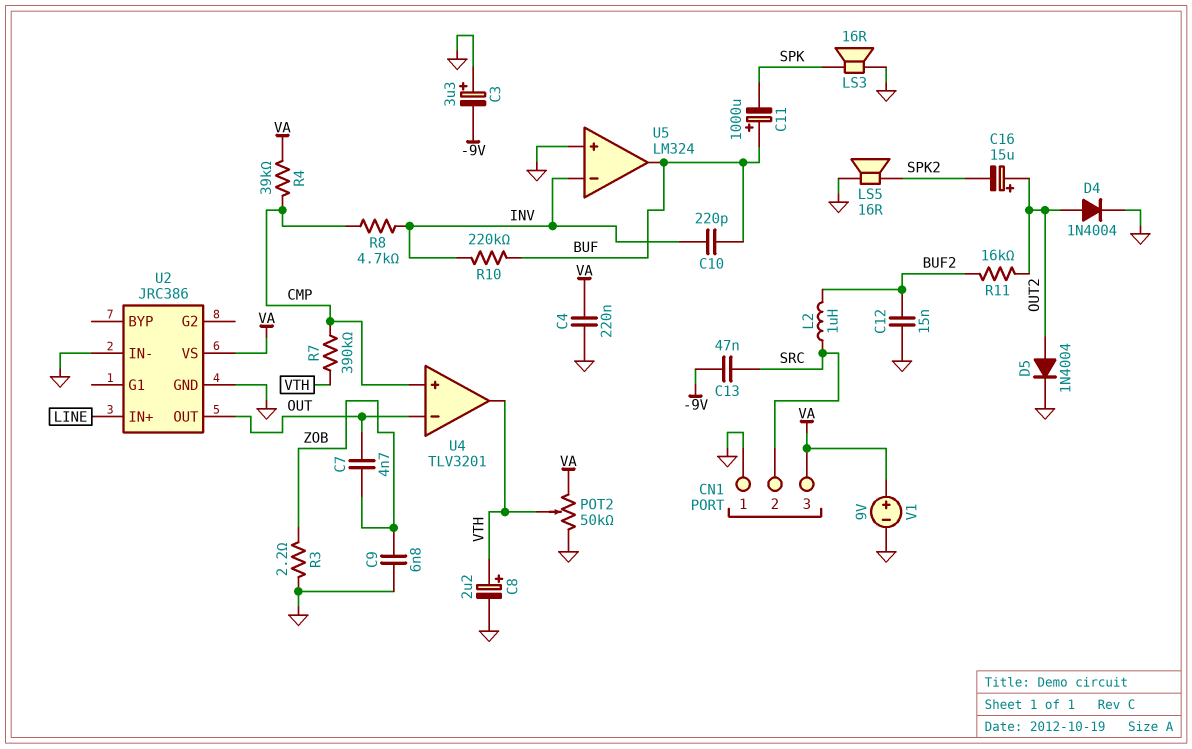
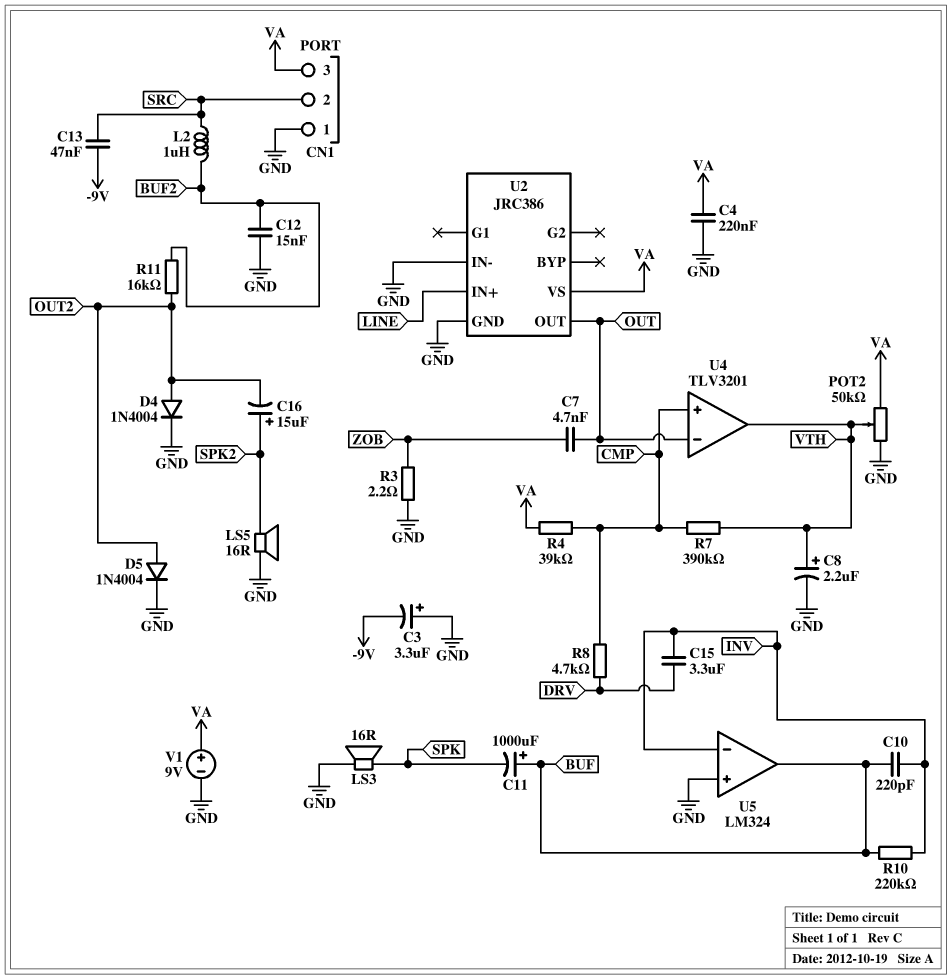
C9: 6.8nF (GND, ZOB) -> none
C15: none -> 3.3uF (DRV, INV)
C16: 15uF (plus OUT2, minus SPK2) -> 15uF (plus SPK2, minus OUT2)
R8: 4.7k (CMP, INV) -> 4.7k (CMP, DRV)

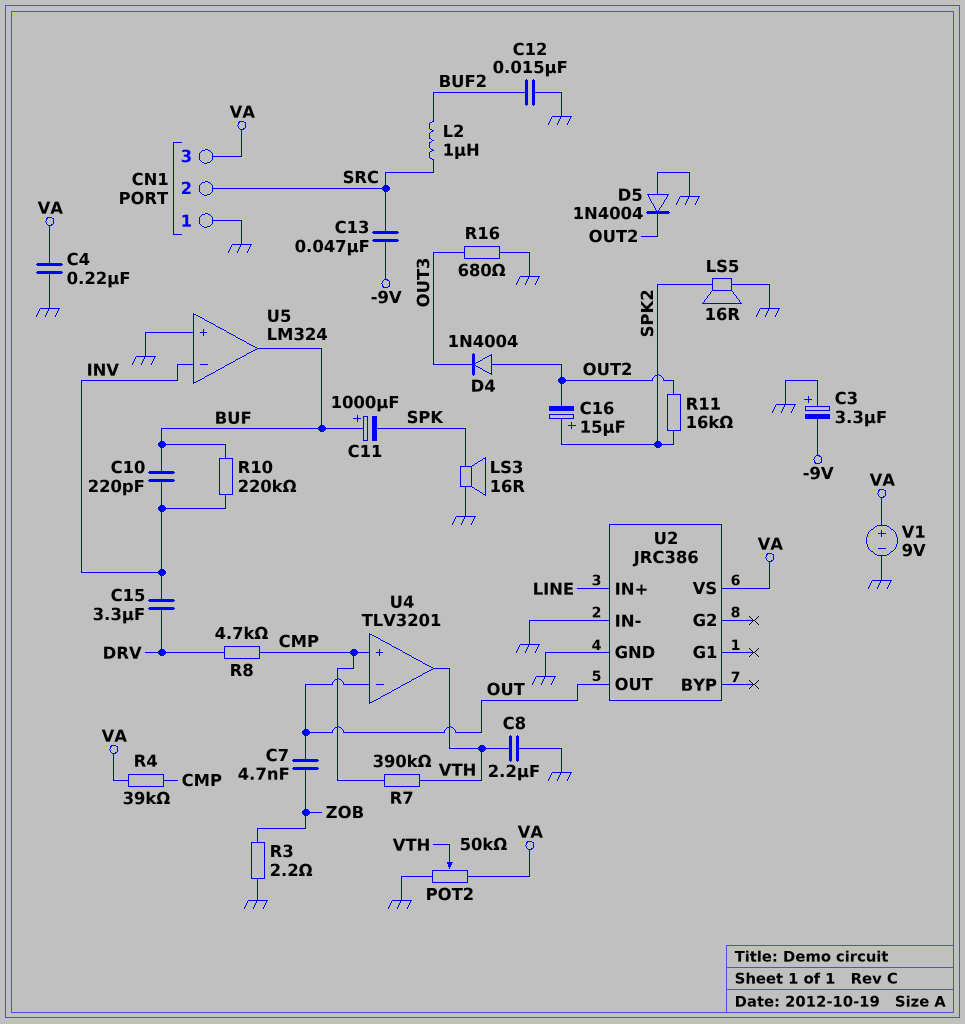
C8: 2.2uF (plus VTH, minus GND) -> 2.2uF (GND, VTH)
D4: diode 1N4004 (A OUT2, K GND) -> diode 1N4004 (A OUT2, K OUT3)
D5: diode 1N4004 (A OUT2, K GND) -> diode 1N4004 (A GND, K OUT2)
R11: 16k (BUF2, OUT2) -> 16k (OUT2, SPK2)
R16: none -> 680 (GND, OUT3)

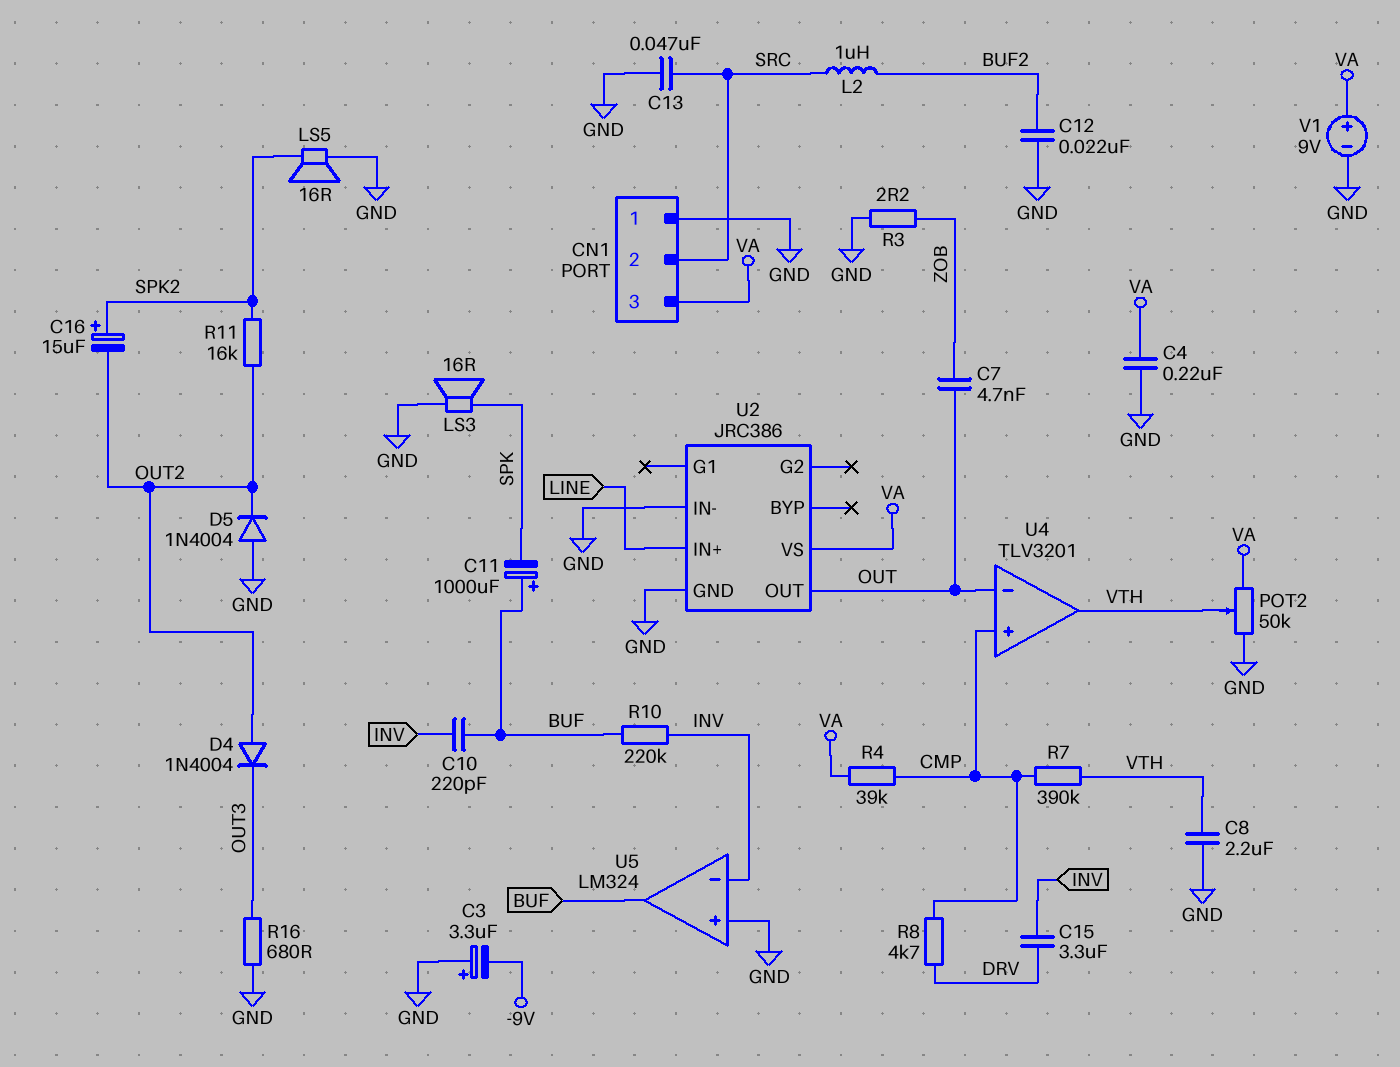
C12: 15nF (BUF2, GND) -> 22nF (BUF2, GND)
C13: 47nF (-9V, SRC) -> 47nF (GND, SRC)

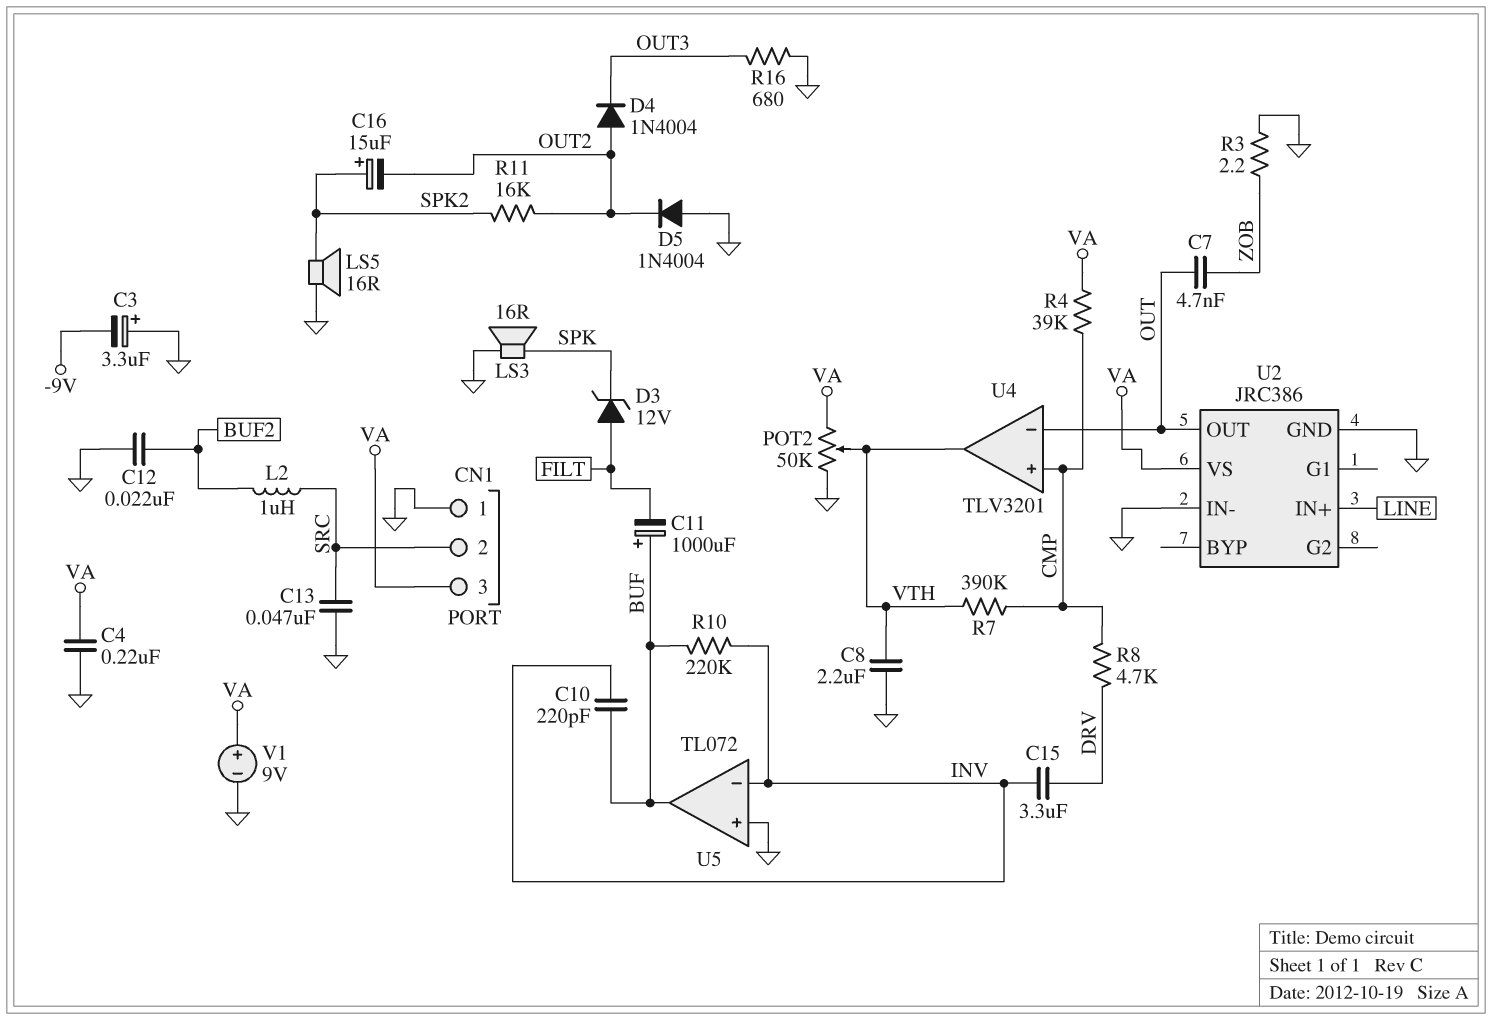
C11: 1000uF (plus BUF, minus SPK) -> 1000uF (plus BUF, minus FILT)
D3: none -> zener 12V (A FILT, K SPK)
U5: LM324 -> TL072

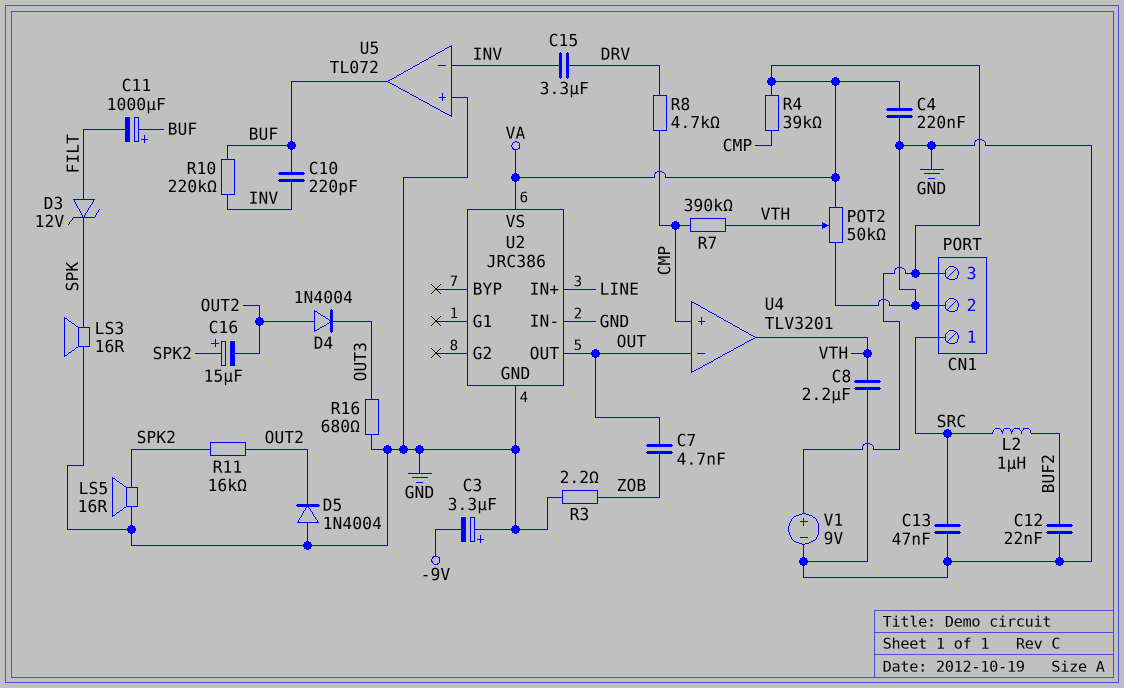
CN1 pin 1: GND -> SRC
CN1 pin 2: SRC -> GND

